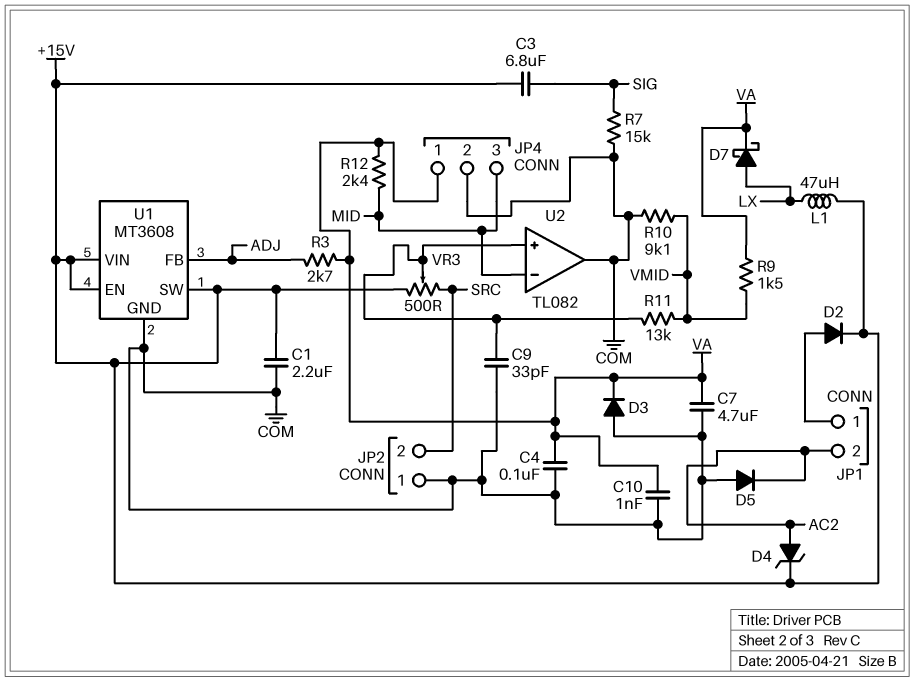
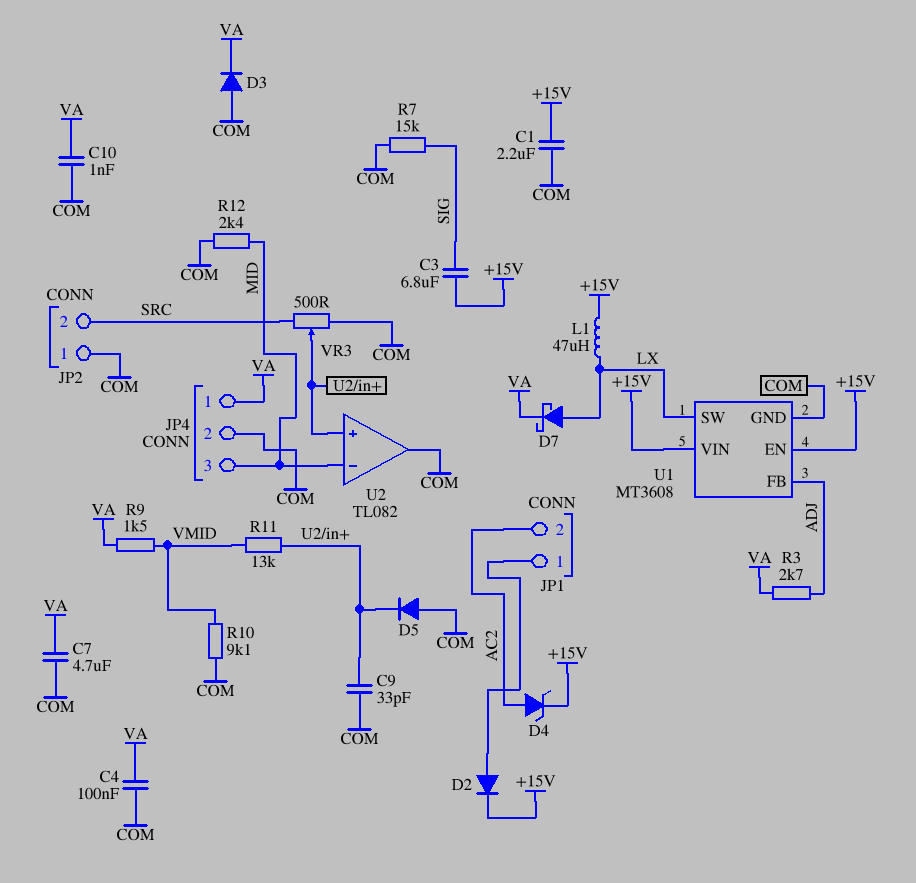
D5: diode (A COM, K AC2) -> diode (A COM, K U2/in+)
R12: 2.4k (MID, VA) -> 2.4k (COM, MID)
U1 pin SW: +15V -> LX
VR3: 500 (+15V, SRC, wiper U2/in+) -> 500 (COM, SRC, wiper U2/in+)

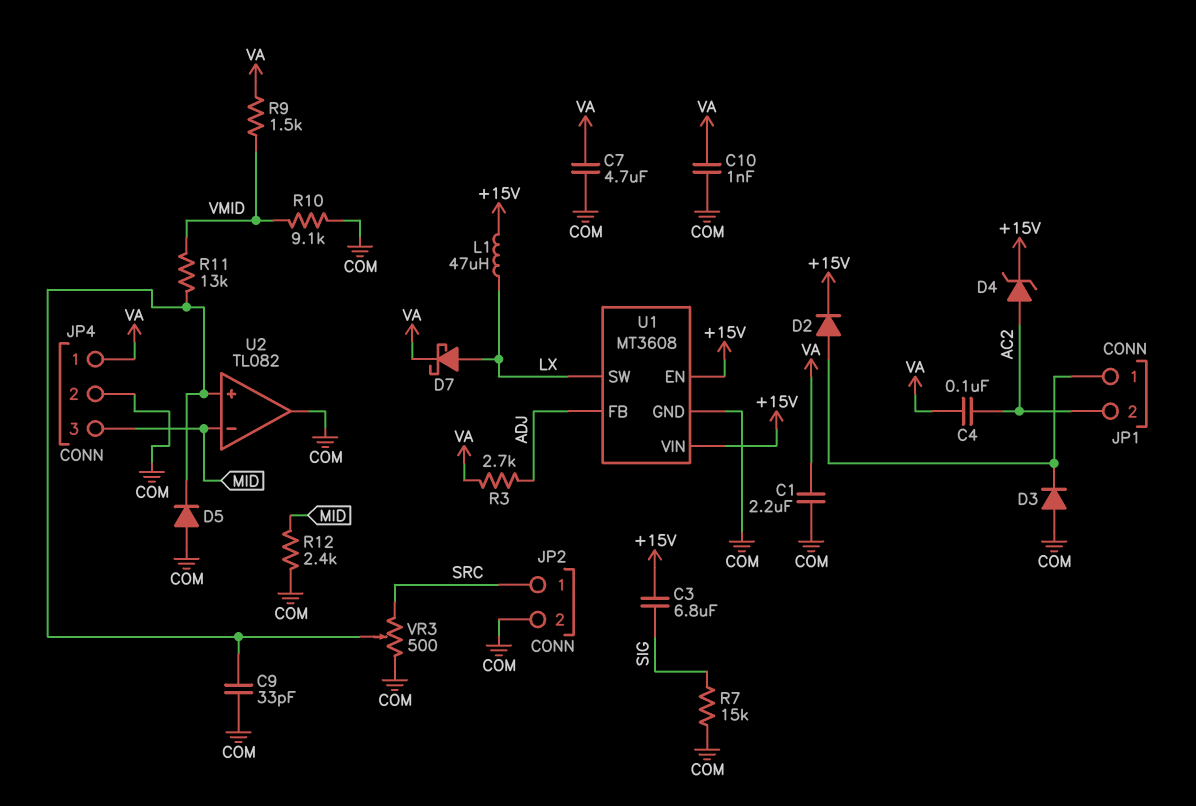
C1: 2.2uF (+15V, COM) -> 2.2uF (COM, VA)
C4: 100nF (COM, VA) -> 100nF (AC2, VA)
D3: diode (A COM, K VA) -> diode (A COM, K JP1/1)
JP2 pin 1: COM -> SRC
JP2 pin 2: SRC -> COM

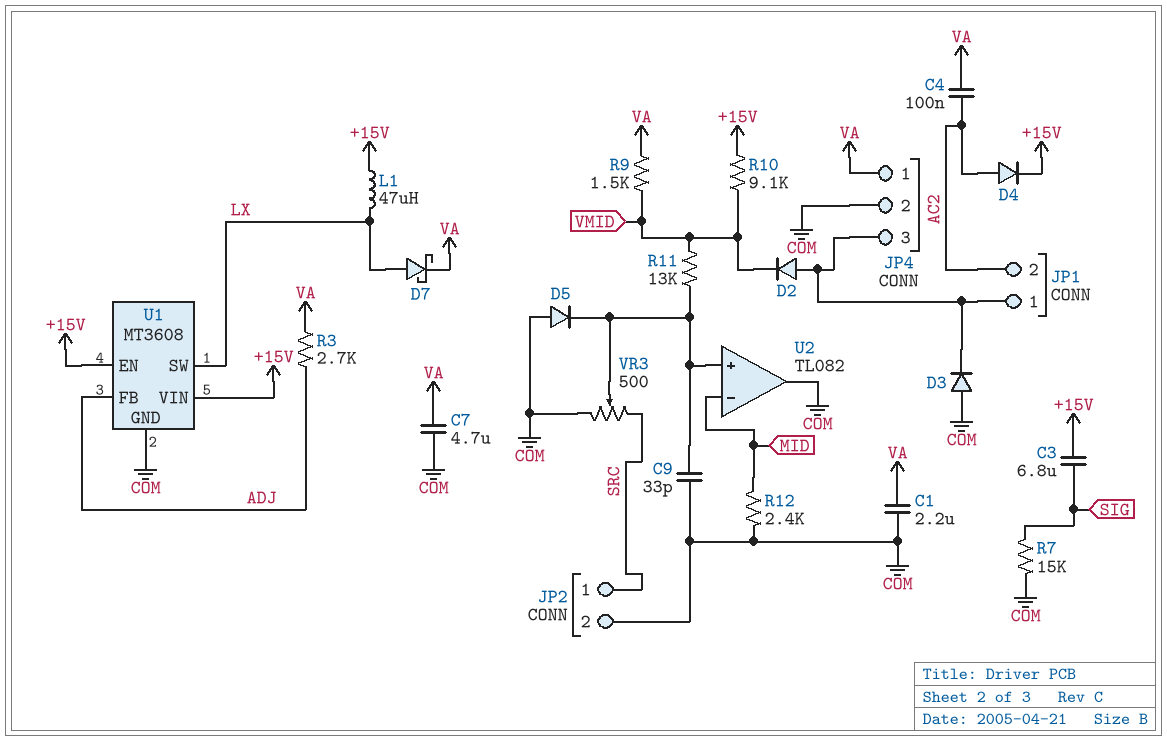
C10: 1nF (COM, VA) -> none
D2: diode (A JP1/1, K +15V) -> diode (A JP1/1, K VMID)
D4: zener (A AC2, K +15V) -> diode (A AC2, K +15V)
JP4 pin 3: MID -> JP1/1
R10: 9.1k (COM, VMID) -> 9.1k (+15V, VMID)

